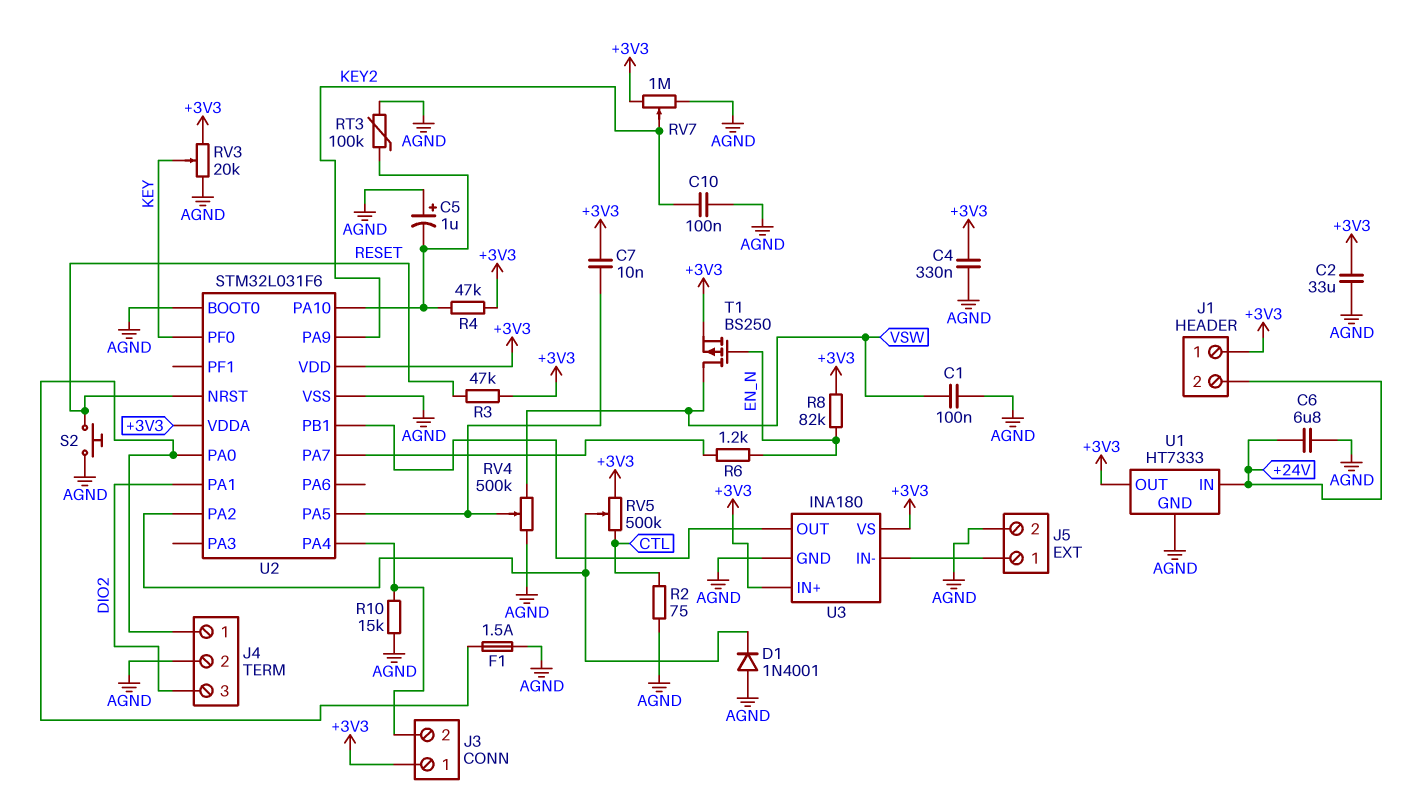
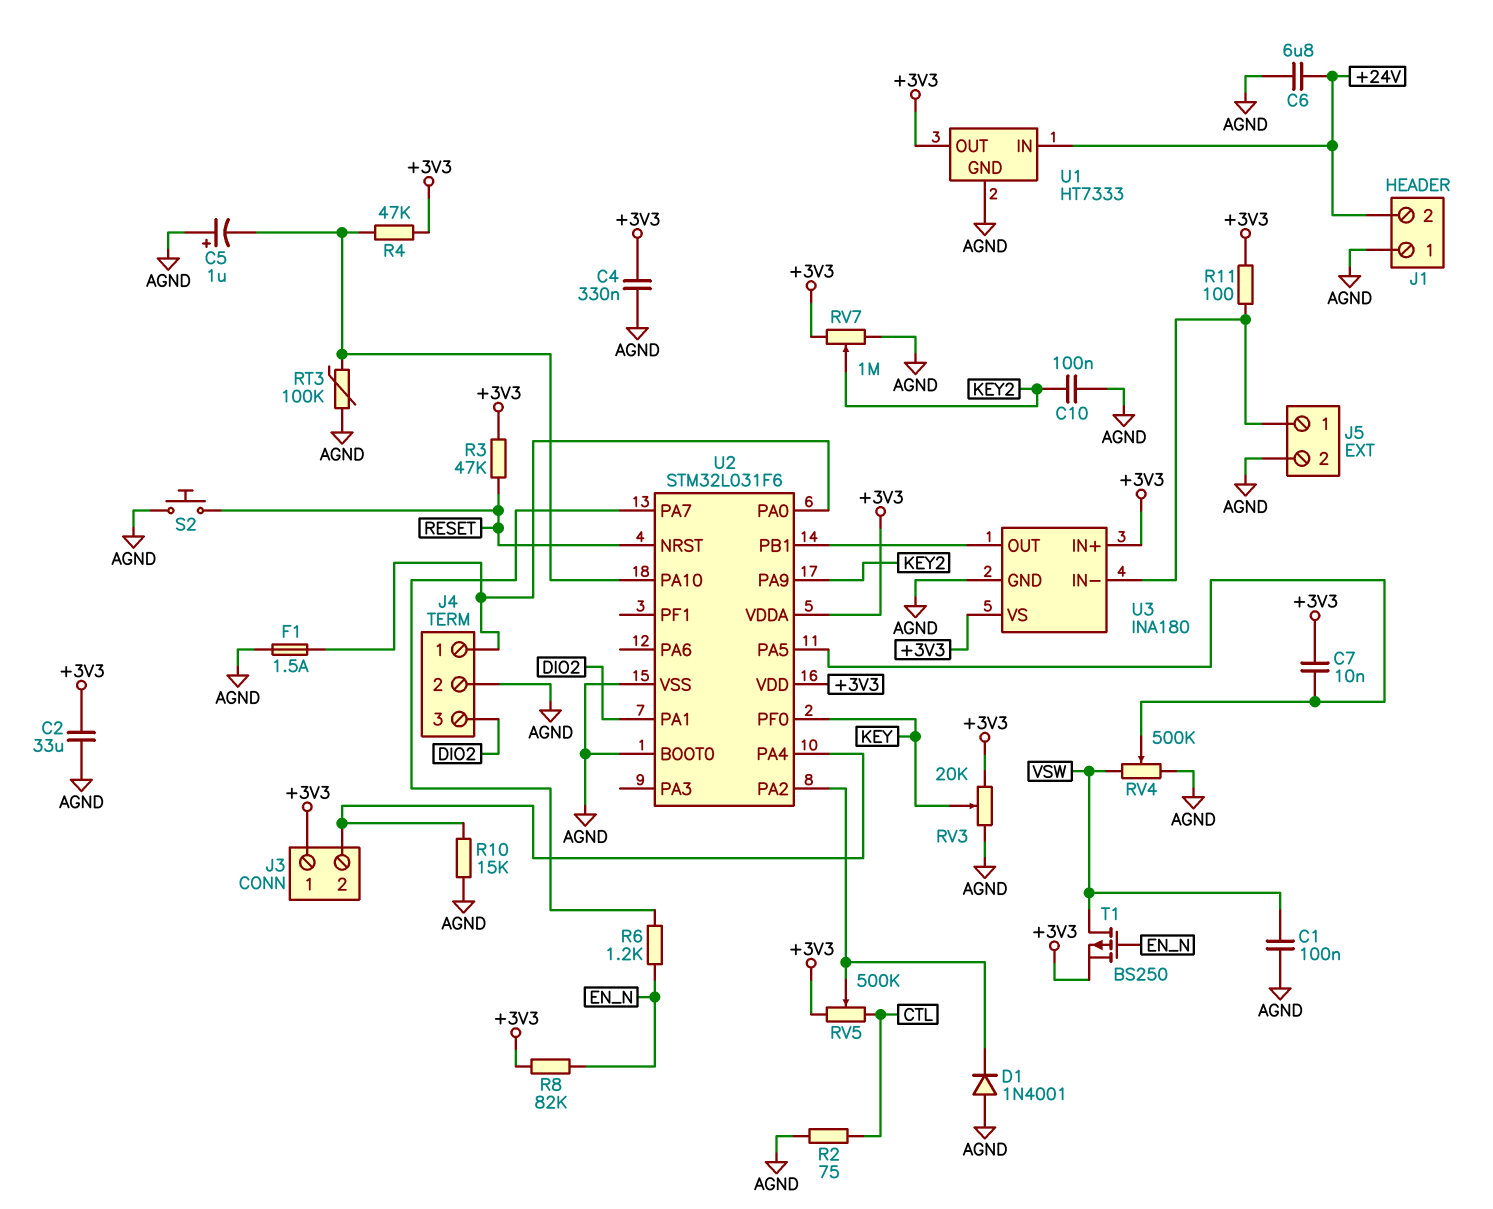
J1 pin 1: +3V3 -> AGND
R11: none -> 100 (+3V3, J5/1)

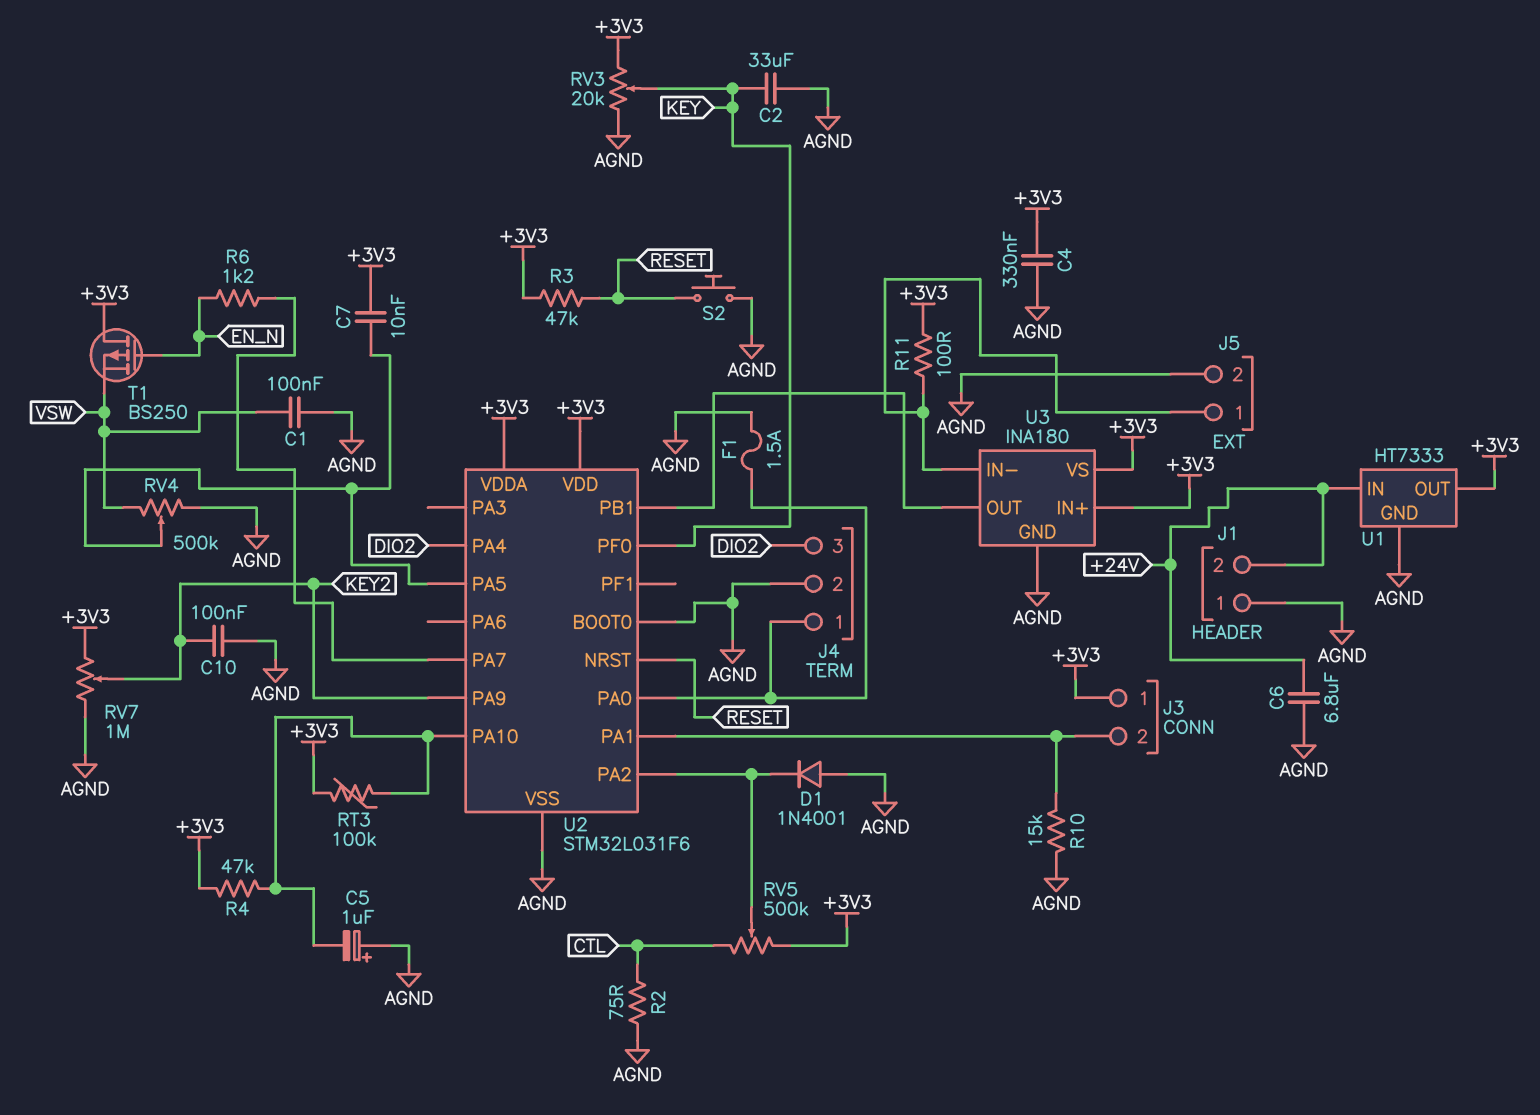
C2: 33uF (+3V3, AGND) -> 33uF (AGND, KEY)
R8: 82k (+3V3, EN_N) -> none
RT3: 100k (AGND, U2/PA10) -> 100k (+3V3, U2/PA10)
T1: PMOS BS250 (G EN_N, D VSW, S +3V3) -> PMOS BS250 (G EN_N, D +3V3, S VSW)
U2 pin PA1: DIO2 -> J3/2
U2 pin PA4: J3/2 -> DIO2

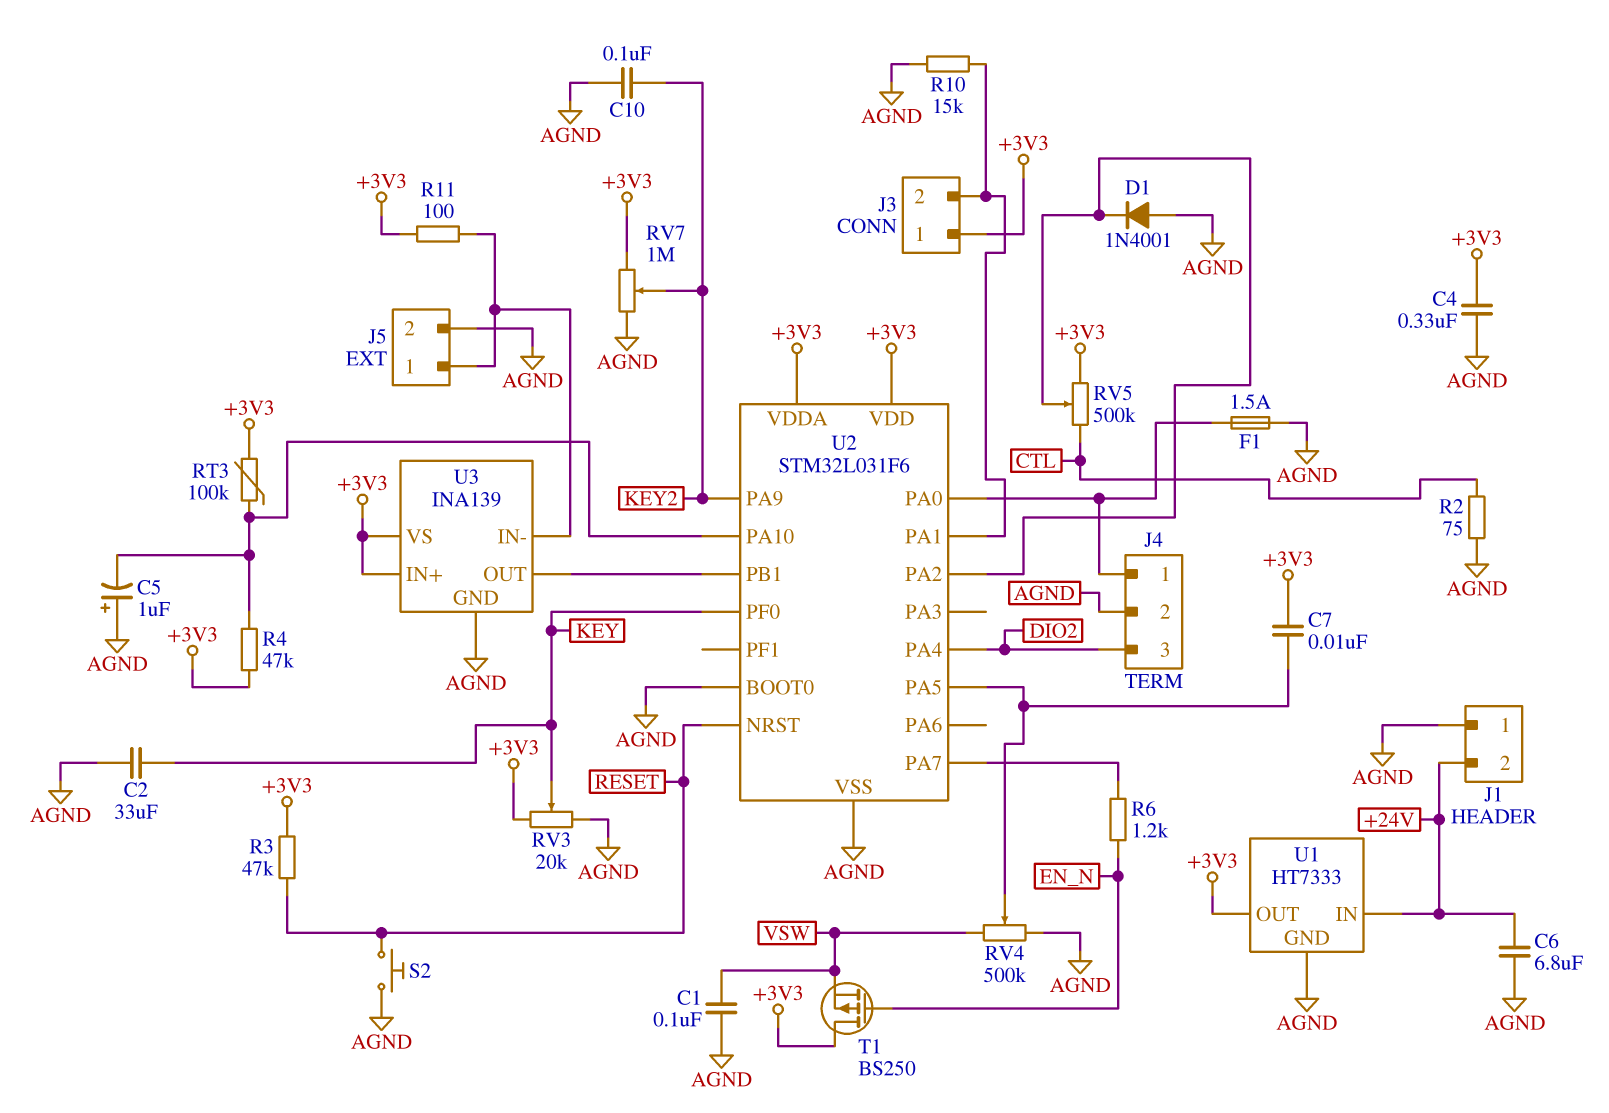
U3: INA180 -> INA139

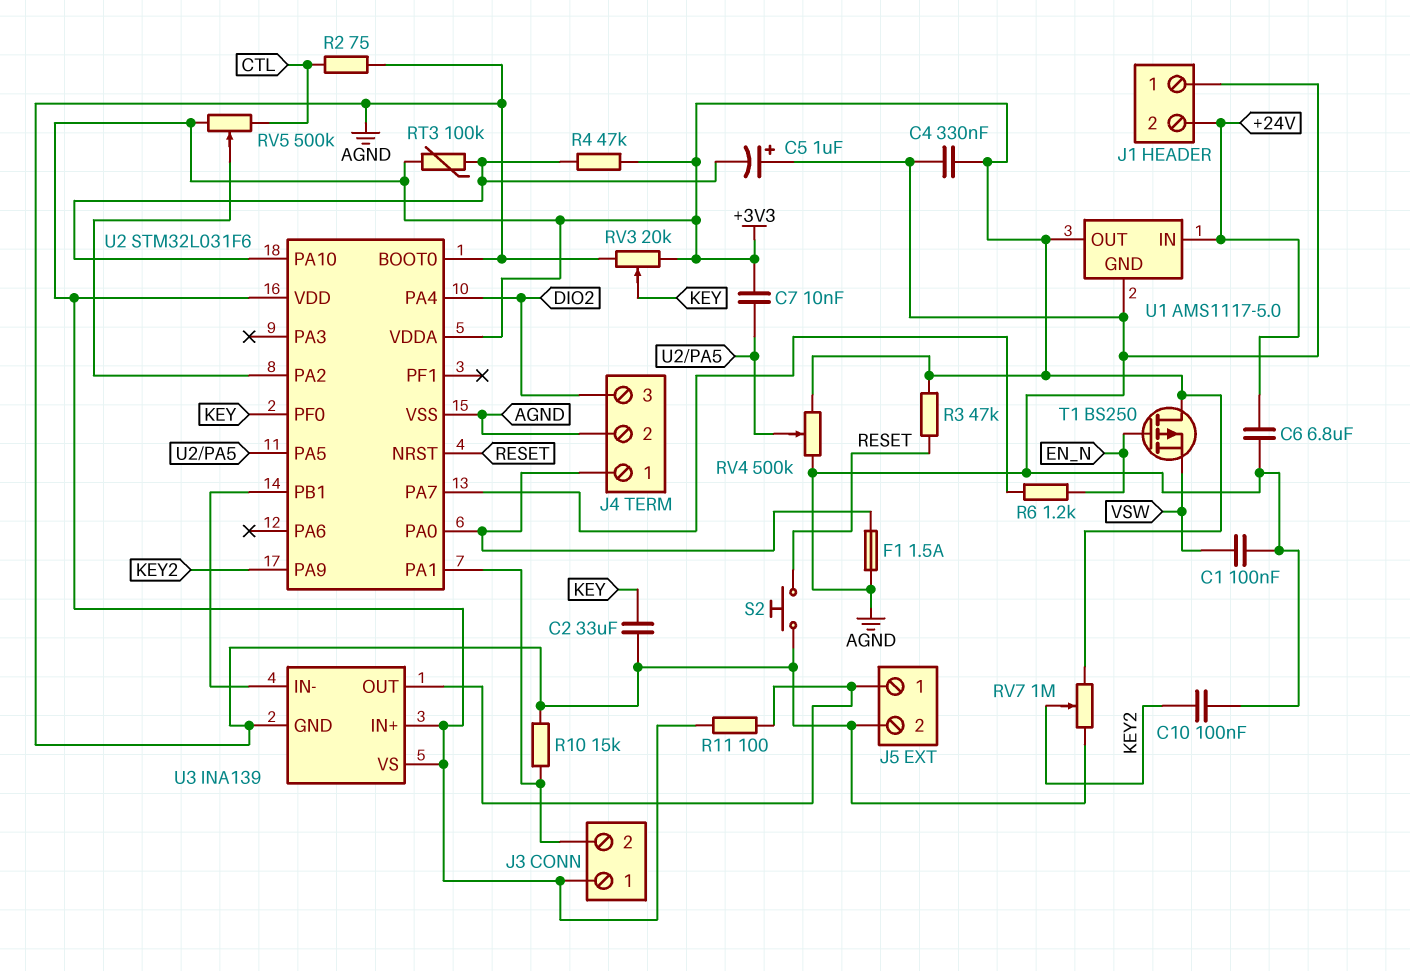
D1: diode 1N4001 (A AGND, K U2/PA2) -> none
RV4: 500k (AGND, VSW, wiper U2/PA5) -> 500k (+3V3, AGND, wiper U2/PA5)
U1: HT7333 -> AMS1117-5.0
U3 pin IN-: J5/1 -> U2/PB1
U3 pin OUT: U2/PB1 -> J5/1

